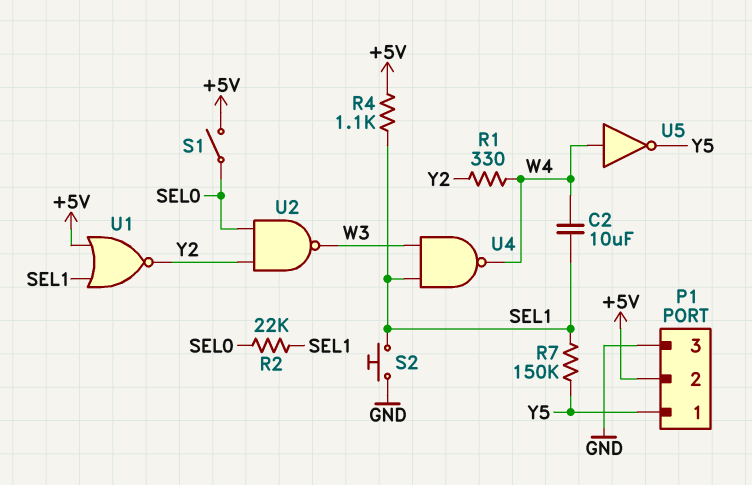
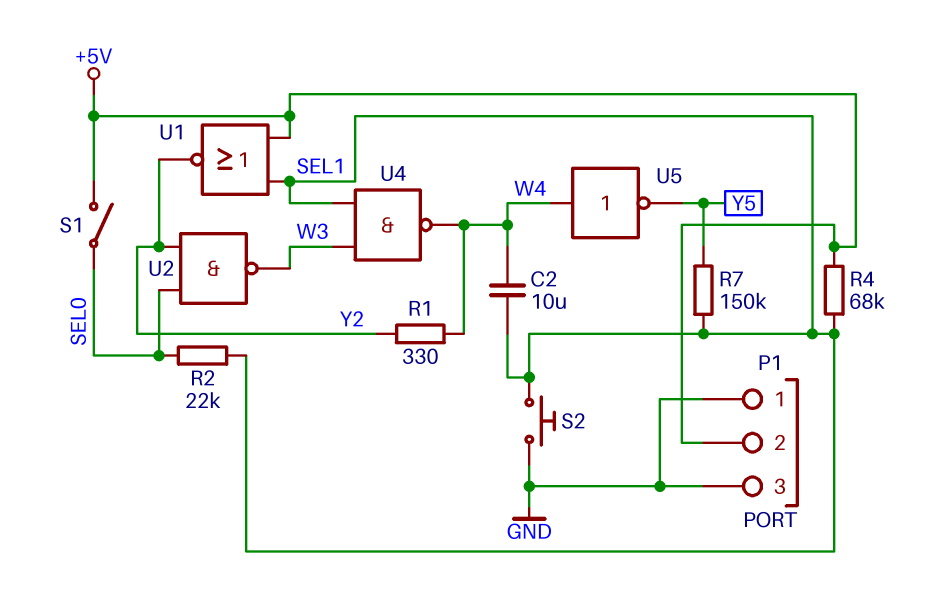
P1 pin 1: Y5 -> GND
R4: 1.1k (+5V, SEL1) -> 68k (+5V, SEL1)

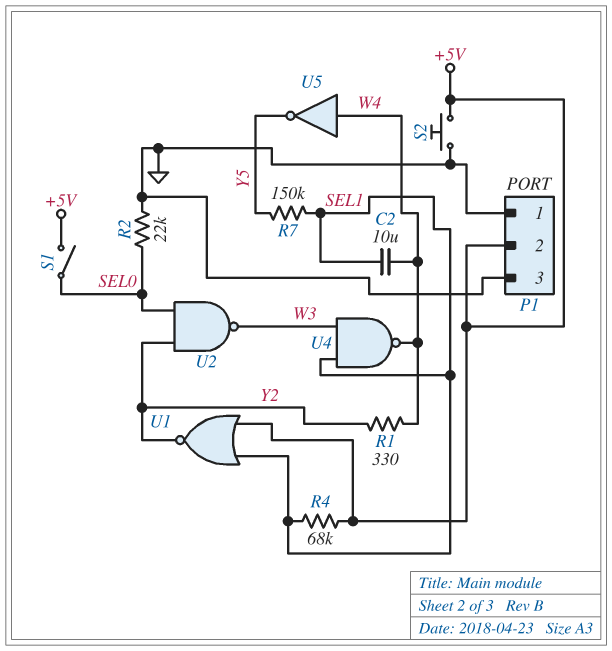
R2: 22k (SEL0, SEL1) -> 22k (GND, SEL0)
S2: button (GND, SEL1) -> button (+5V, GND)

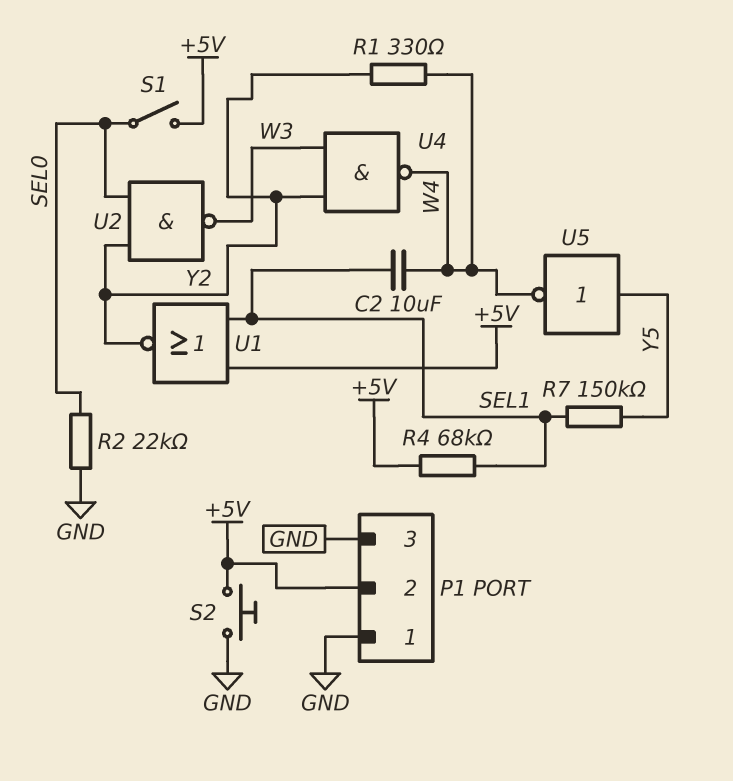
U4: NAND (in SEL1, in W3, out W4) -> NAND (in W3, in Y2, out W4)
U5: NOT (in W4, out Y5) -> NOT (in Y5, out W4)

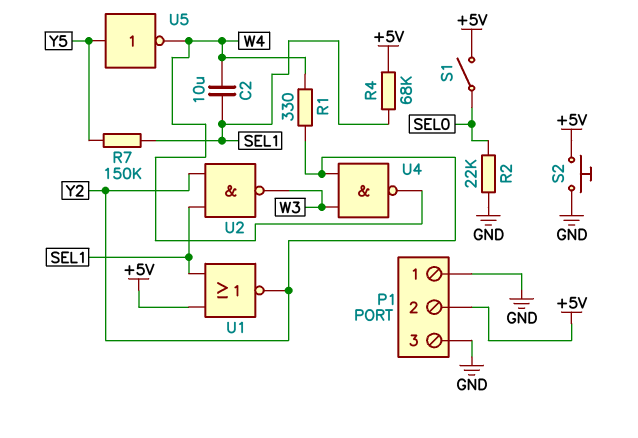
U2: NAND (in SEL0, in Y2, out W3) -> NAND (in SEL1, in Y2, out W3)

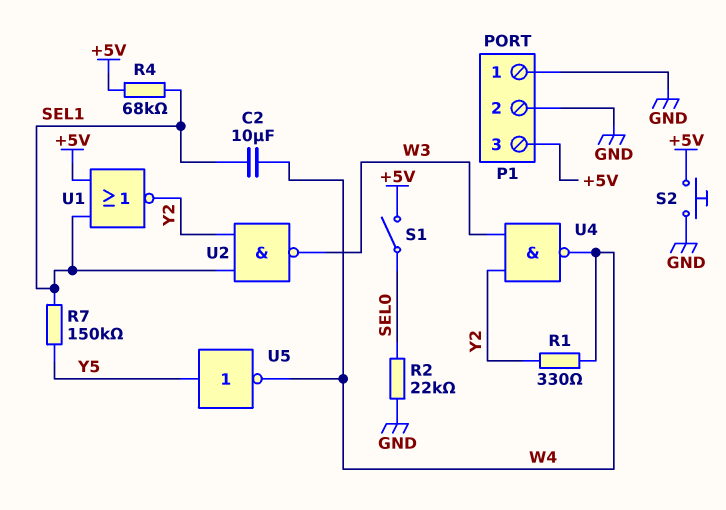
P1 pin 2: +5V -> GND
P1 pin 3: GND -> +5V

